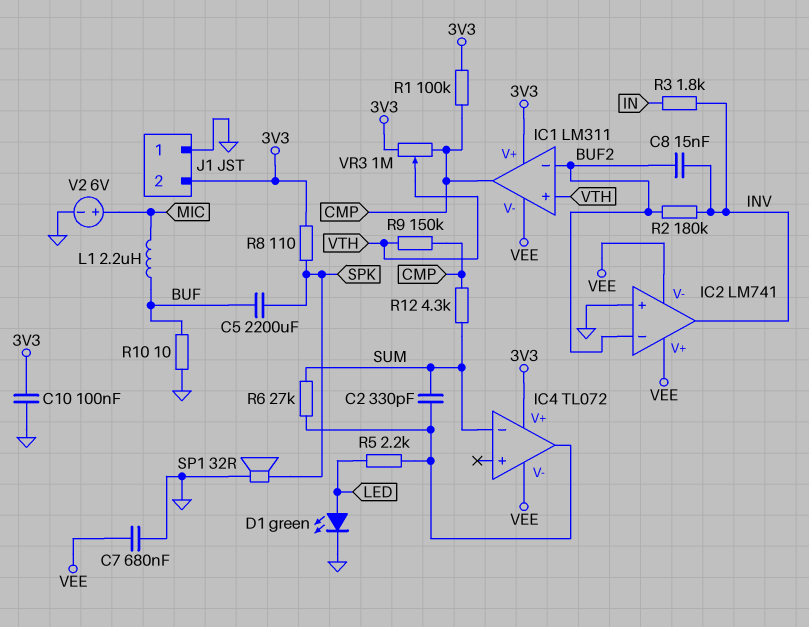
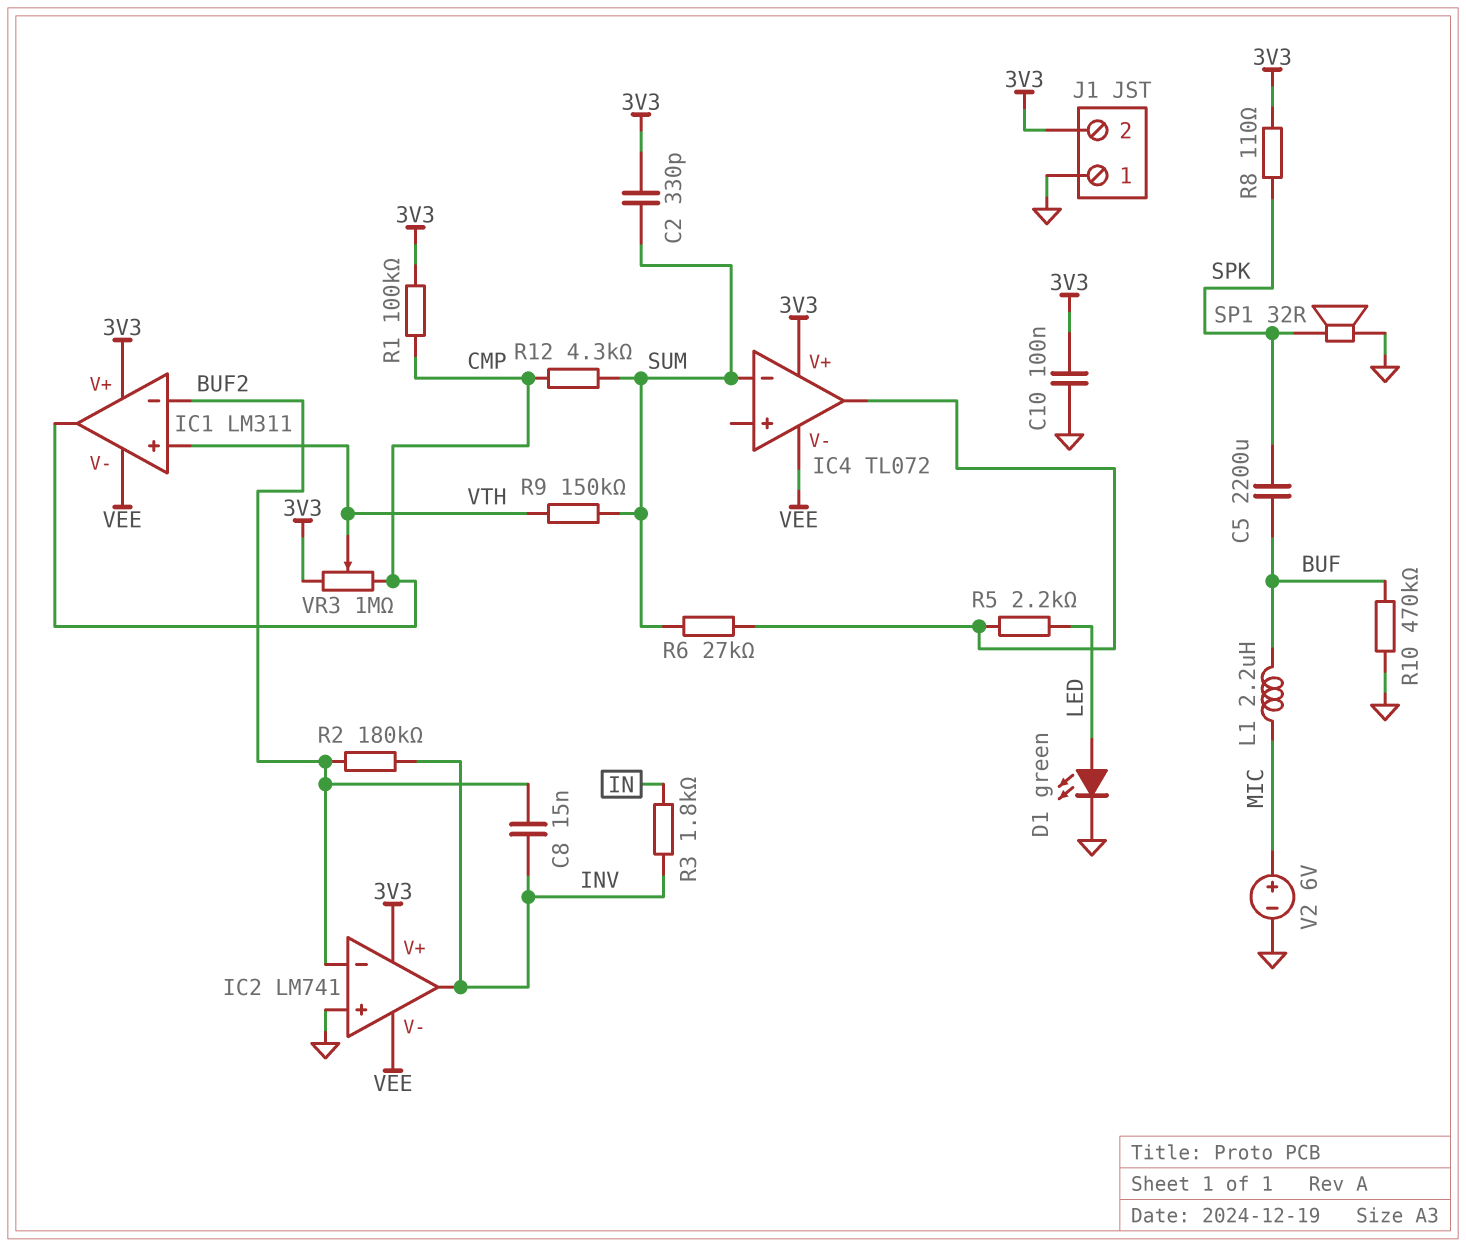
C2: 330pF (IC4/out, SUM) -> 330pF (3V3, SUM)
C7: 680nF (GND, VEE) -> none
IC2 pin V+: VEE -> 3V3
R9: 150k (CMP, VTH) -> 150k (SUM, VTH)
R10: 10 (BUF, GND) -> 470k (BUF, GND)

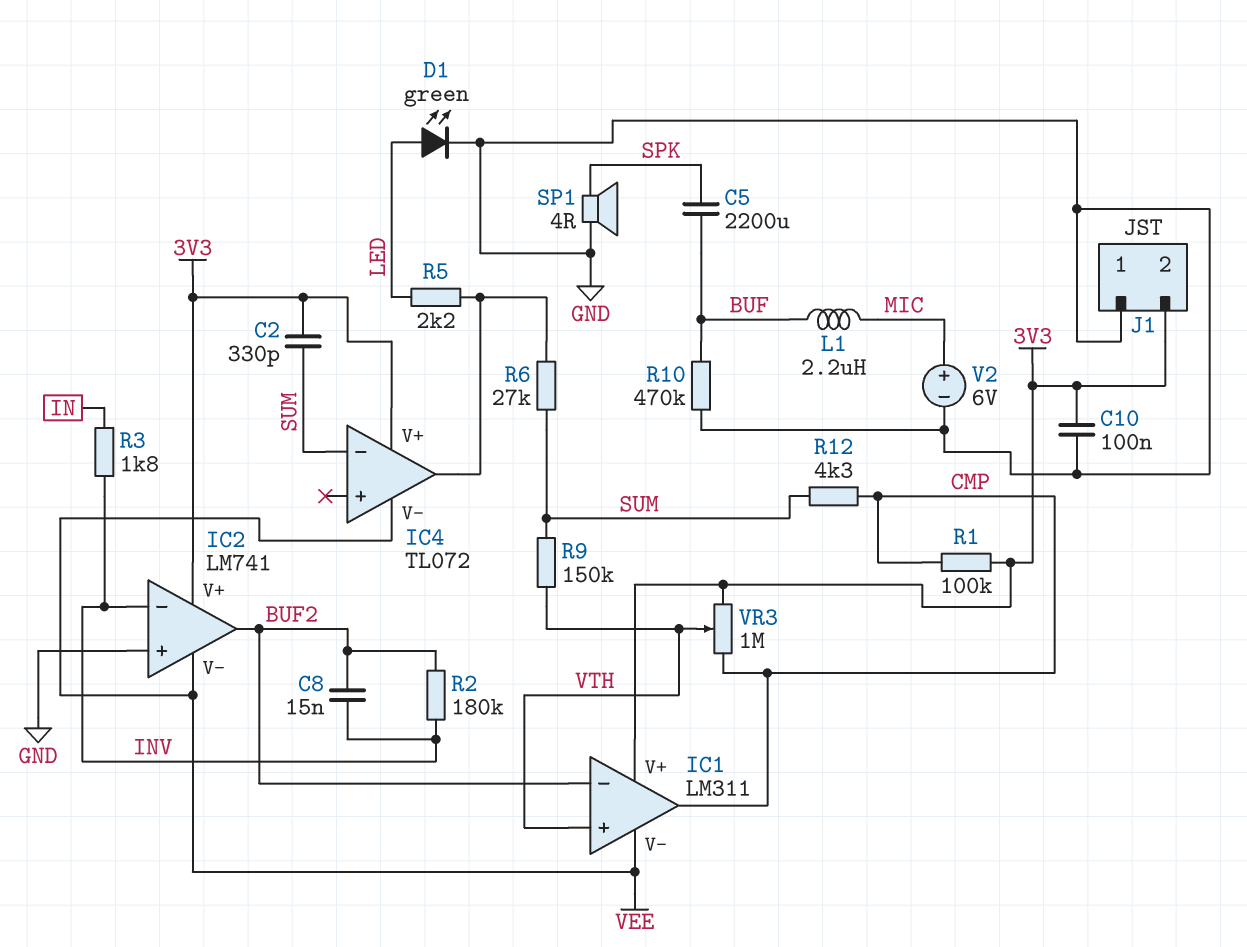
IC2 pin in-: BUF2 -> INV
IC2 pin out: INV -> BUF2
R8: 110 (3V3, SPK) -> none
SP1: speaker 32R (GND, SPK) -> speaker 4R (GND, SPK)

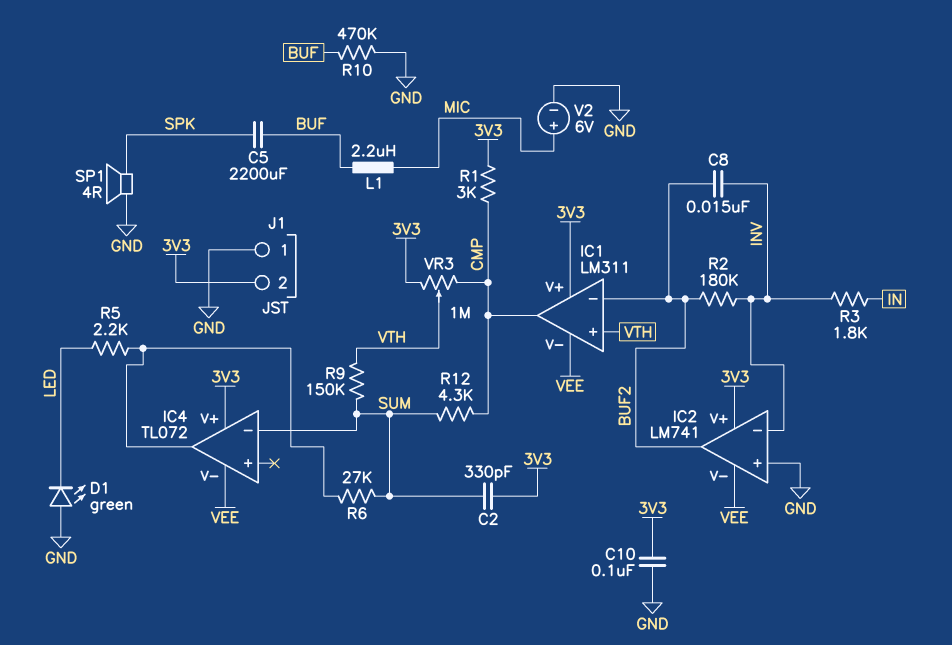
D1: LED green (A LED, K GND) -> LED green (A GND, K LED)
R1: 100k (3V3, CMP) -> 3k (3V3, CMP)

